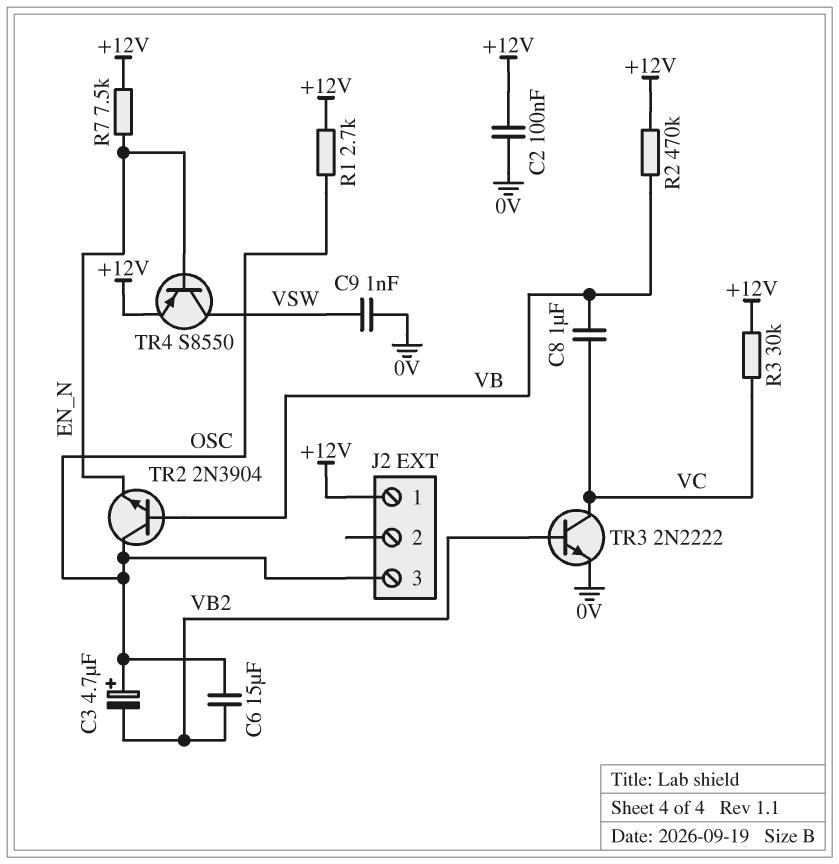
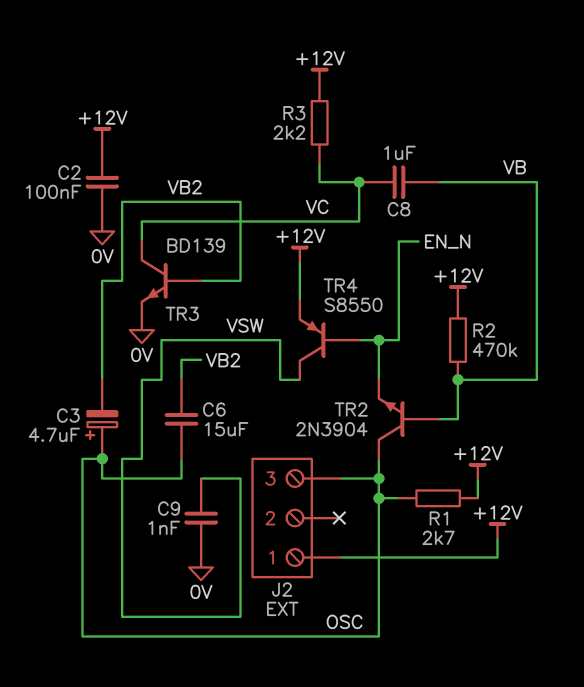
R3: 30k (+12V, VC) -> 2.2k (+12V, VC)
R7: 7.5k (+12V, EN_N) -> none
TR3: NPN 2N2222 (B VB2, C VC, E 0V) -> NPN BD139 (B VB2, C VC, E 0V)

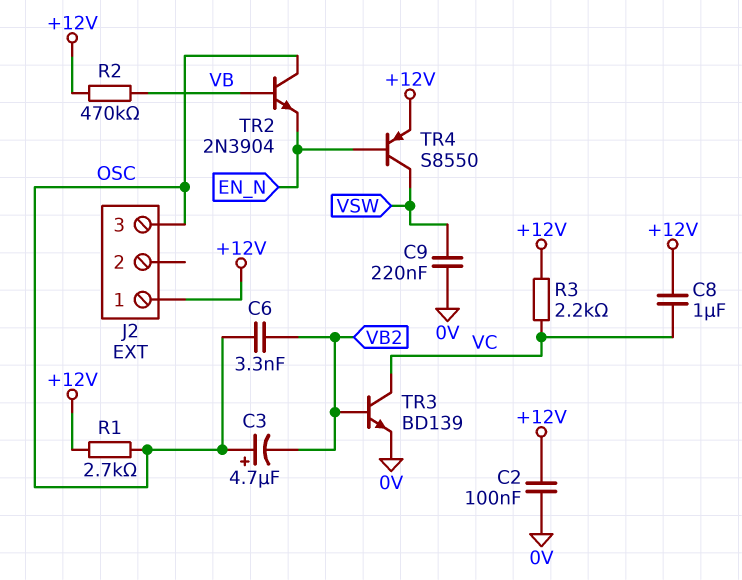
C6: 15uF (OSC, VB2) -> 3.3nF (OSC, VB2)
C8: 1uF (VB, VC) -> 1uF (+12V, VC)
C9: 1nF (0V, VSW) -> 220nF (0V, VSW)

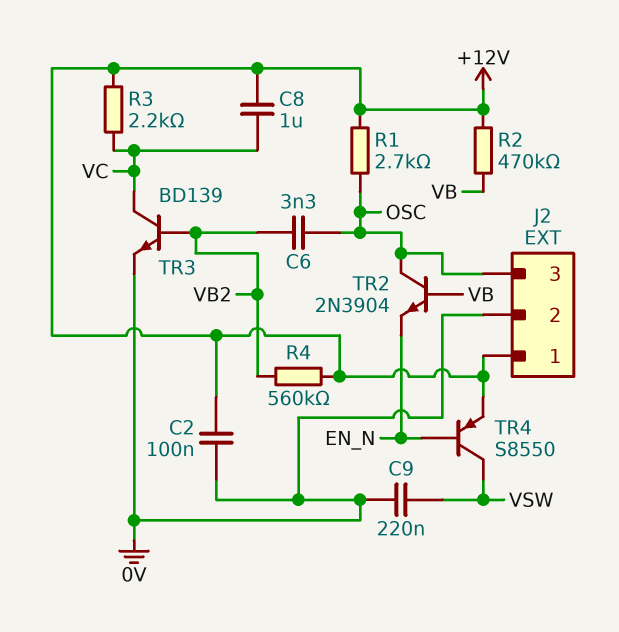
C3: 4.7uF (plus OSC, minus VB2) -> none
J2 pin 2: none -> 0V
R4: none -> 560k (+12V, VB2)

